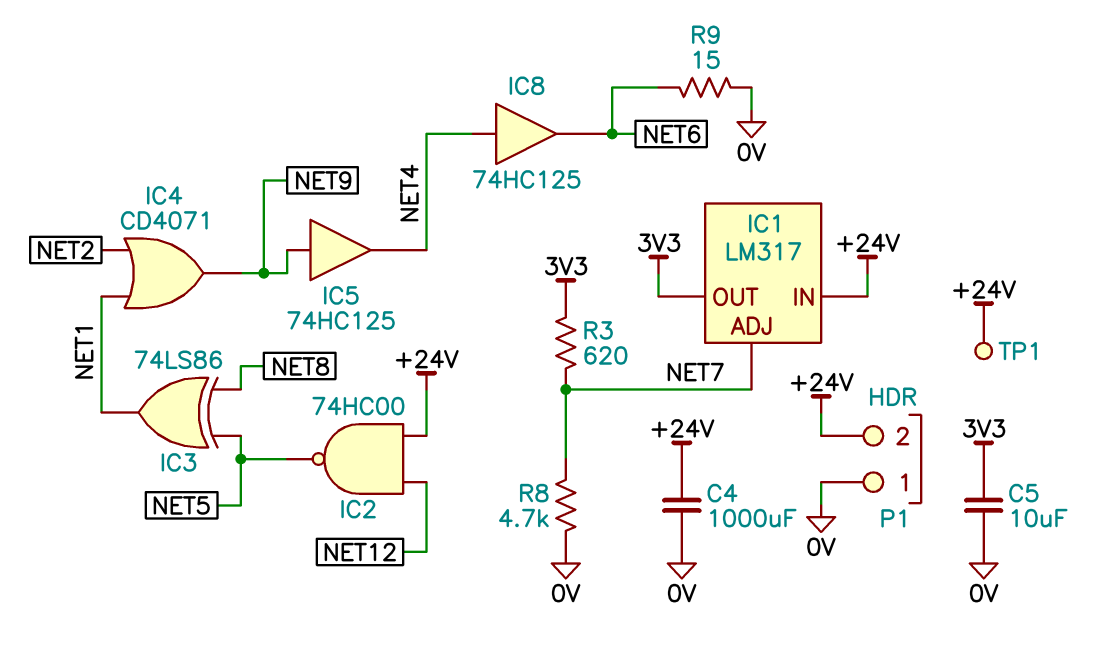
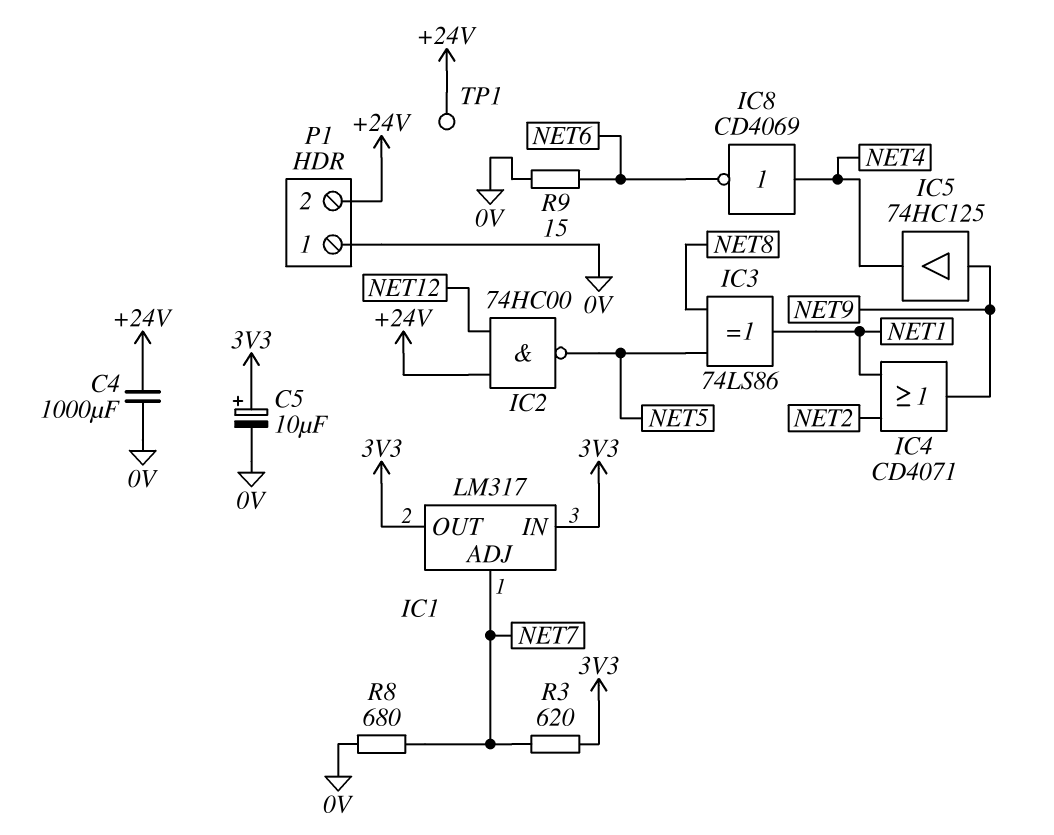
C5: 10uF (0V, 3V3) -> 10uF (plus 3V3, minus 0V)
IC1 pin IN: +24V -> 3V3
IC8: buffer 74HC125 (in NET4, out NET6) -> NOT CD4069 (in NET4, out NET6)
R8: 4.7k (0V, NET7) -> 680 (0V, NET7)

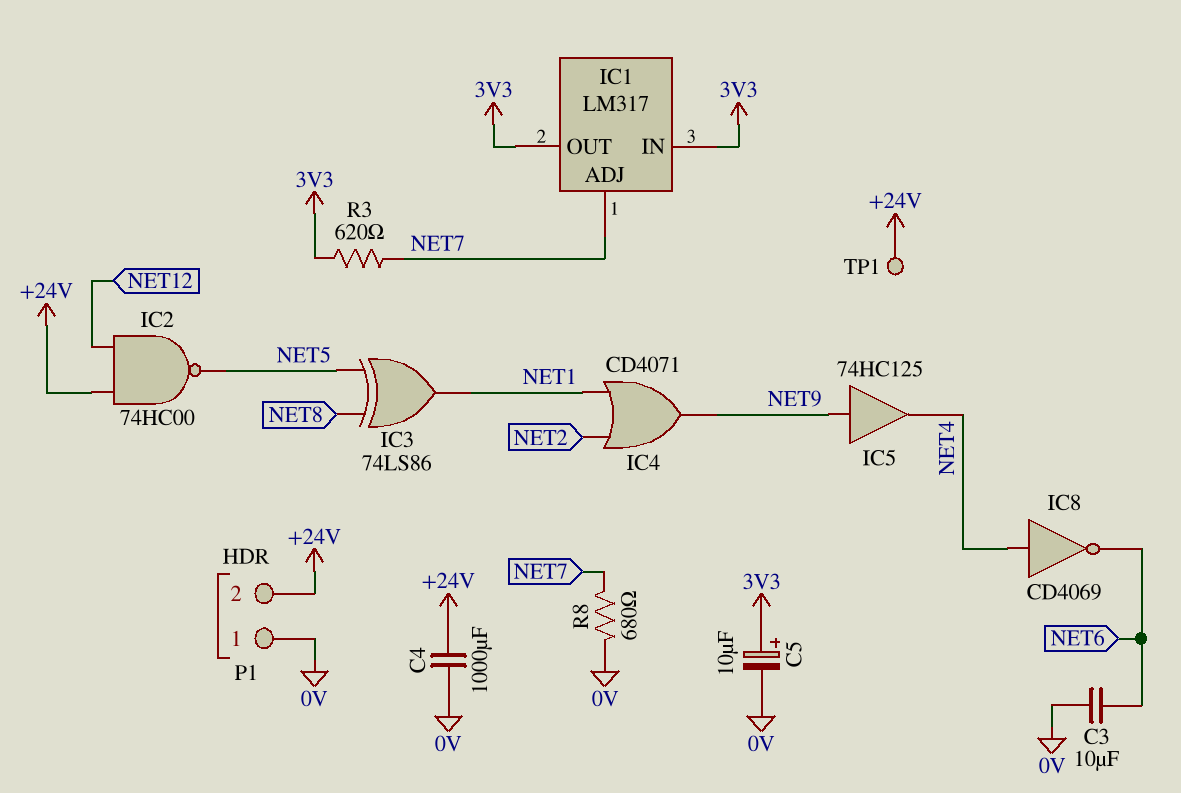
C3: none -> 10uF (0V, NET6)
R9: 15 (0V, NET6) -> none

